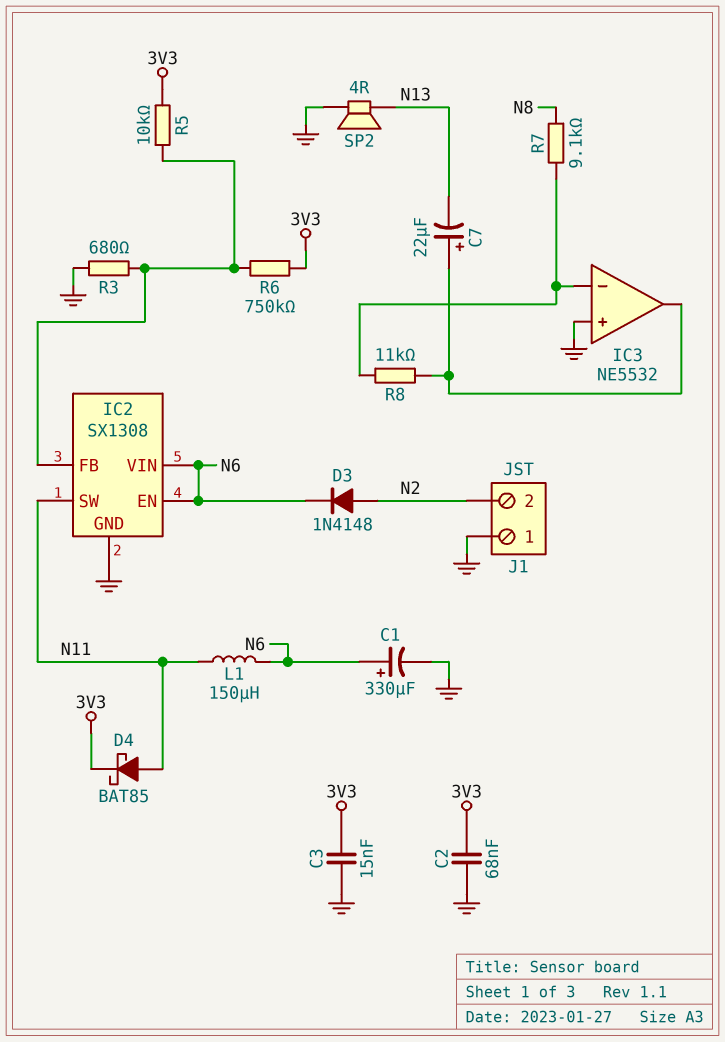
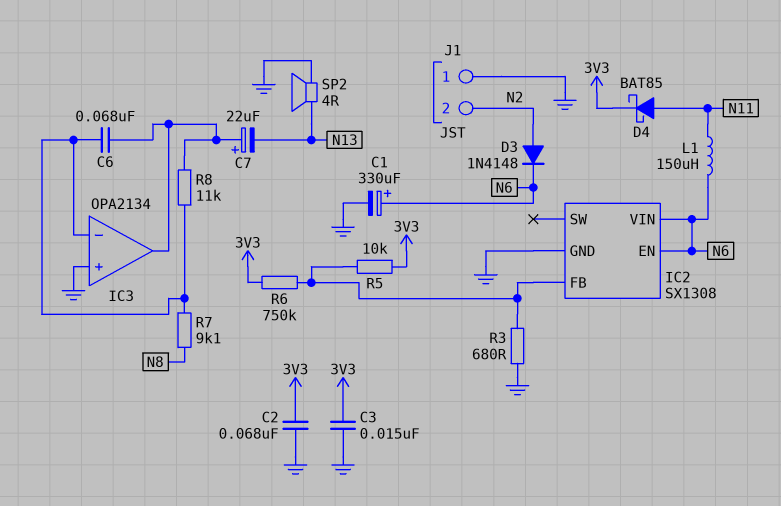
C6: none -> 68nF (IC3/in-, IC3/out)
IC2 pin SW: N11 -> none
IC3: NE5532 -> OPA2134

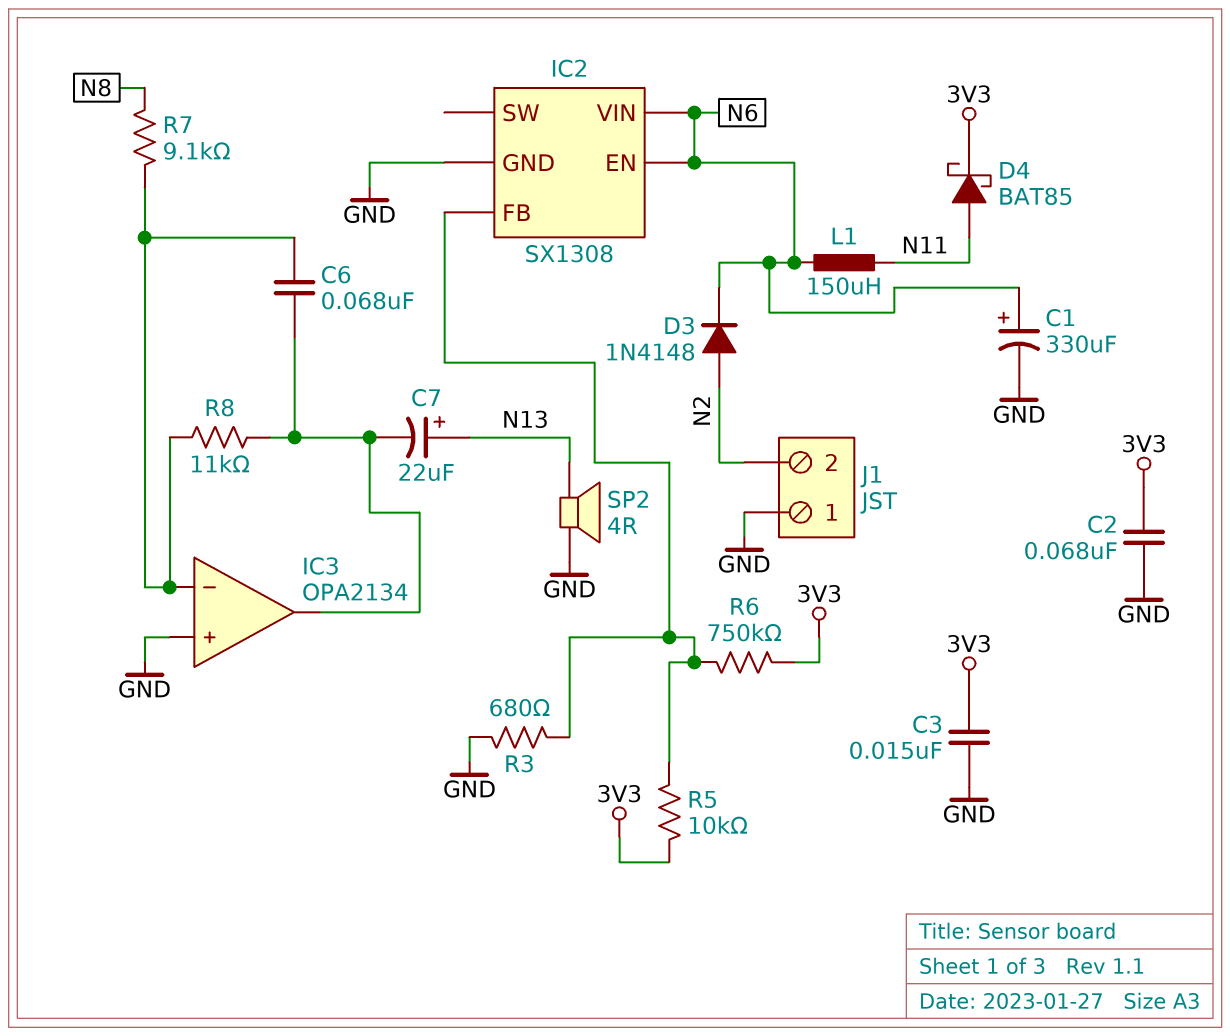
C7: 22uF (plus IC3/out, minus N13) -> 22uF (plus N13, minus IC3/out)

